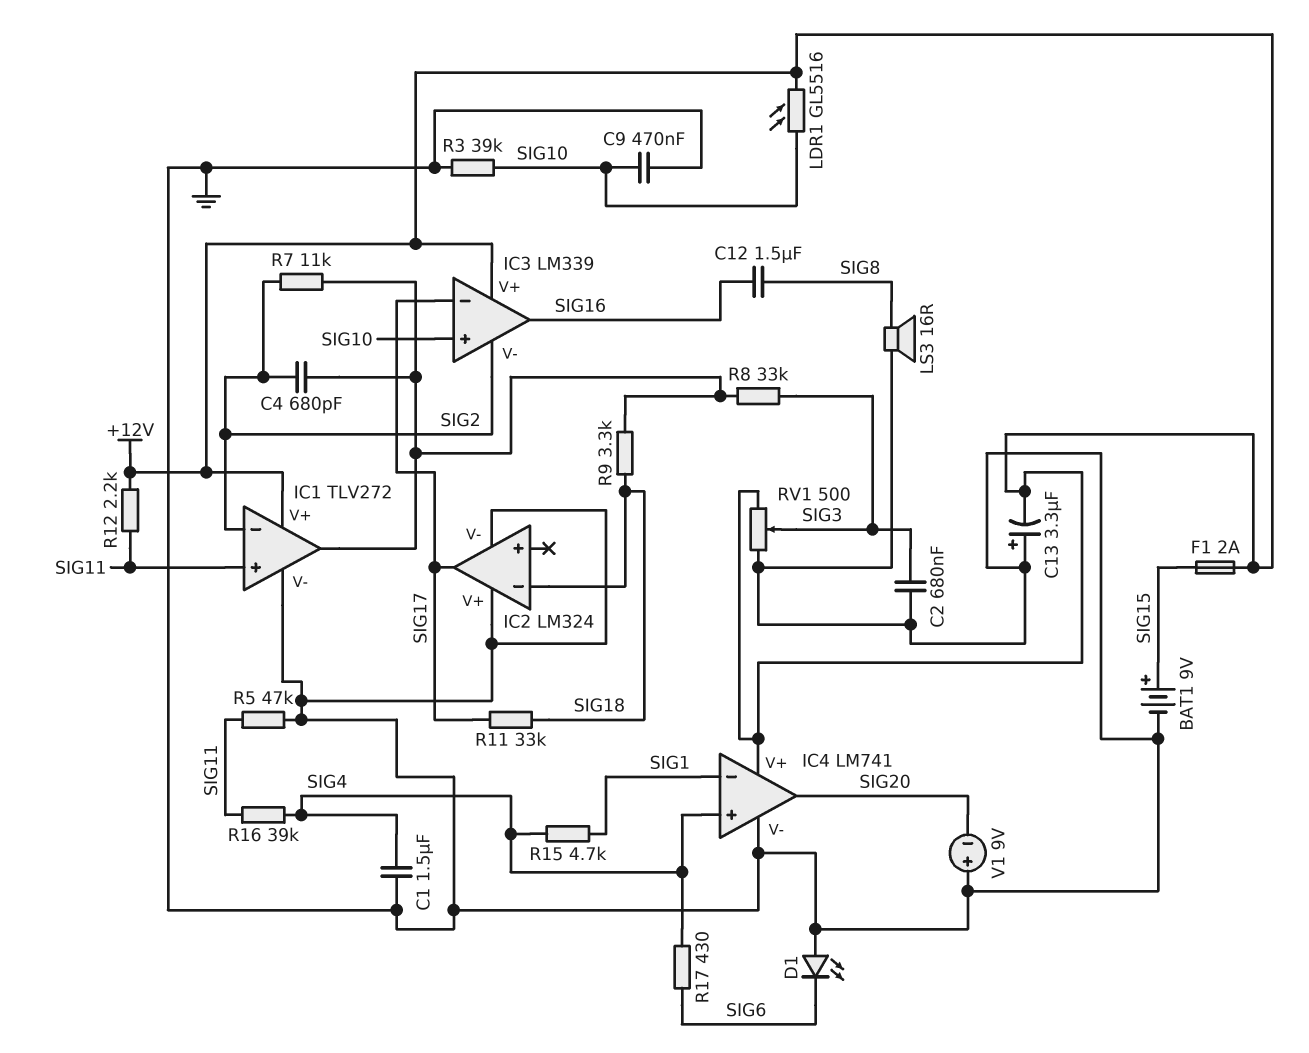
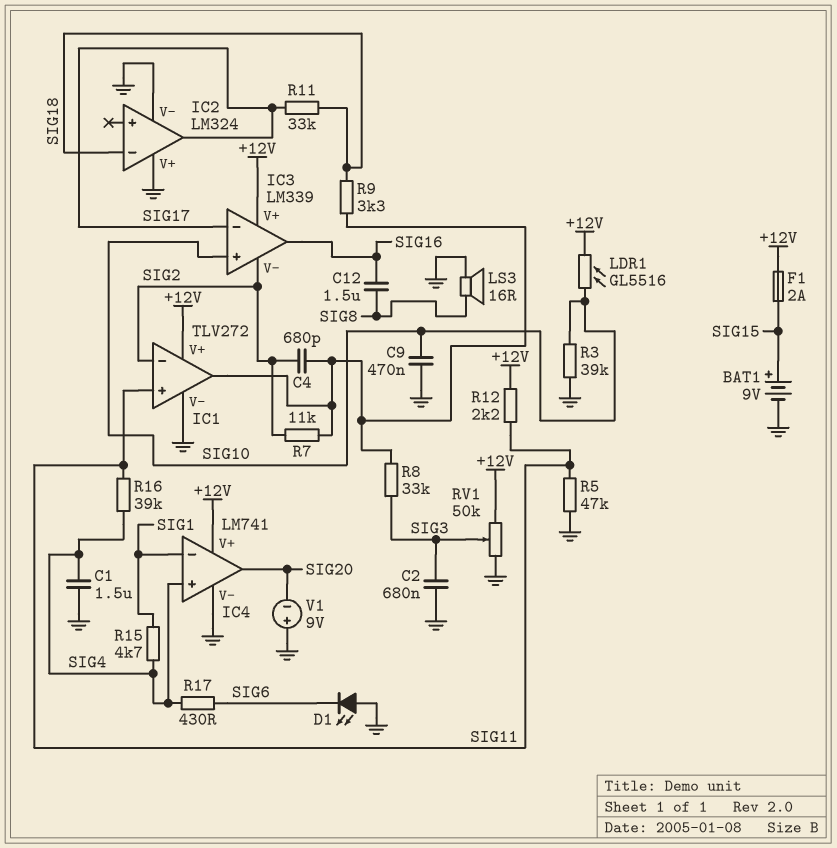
C13: 3.3uF (plus GND, minus +12V) -> none
RV1: 500 (+12V, GND, wiper SIG3) -> 50k (+12V, GND, wiper SIG3)

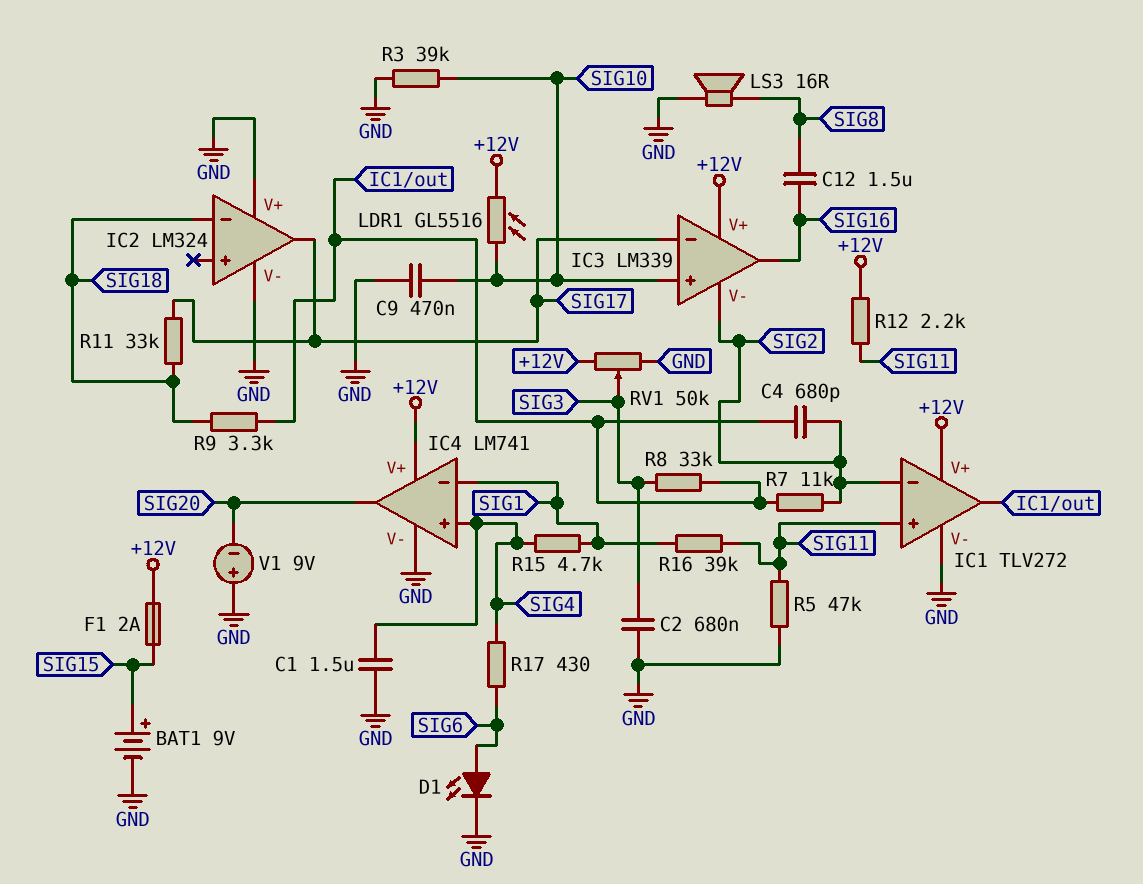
D1: LED (A GND, K SIG6) -> LED (A SIG6, K GND)
R16: 39k (SIG4, SIG11) -> 39k (SIG1, SIG11)

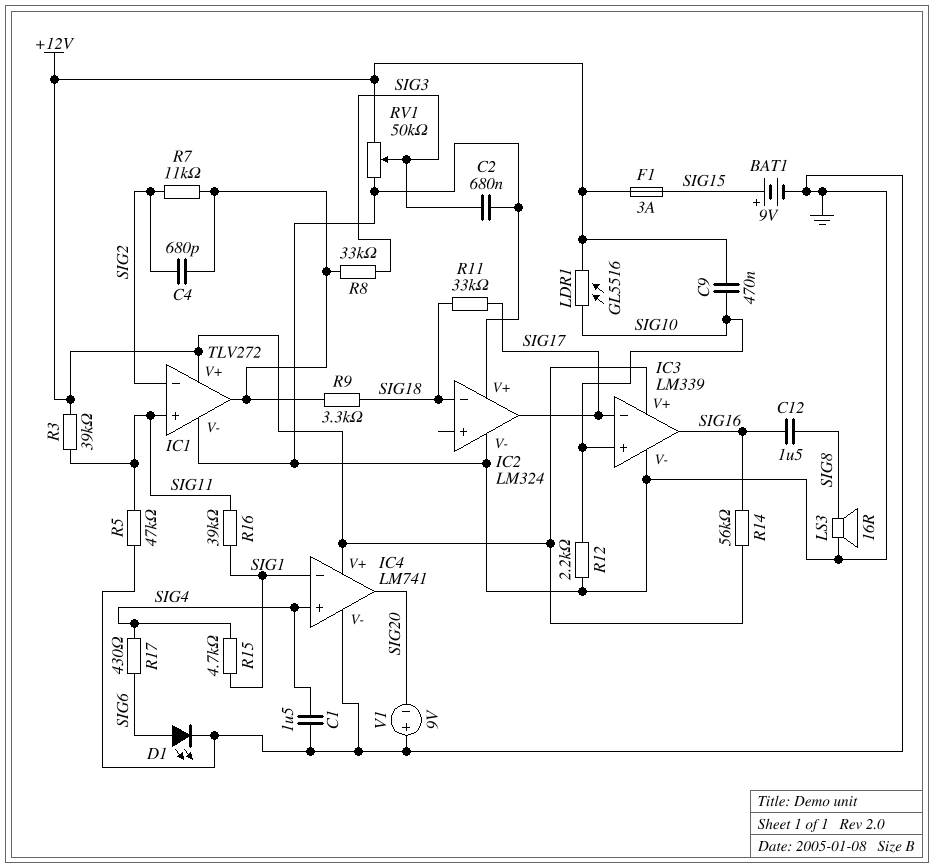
C9: 470nF (GND, SIG10) -> 470nF (+12V, SIG10)
F1: 2A (+12V, SIG15) -> 3A (+12V, SIG15)
IC3 pin V-: SIG2 -> GND
R3: 39k (GND, SIG10) -> 39k (+12V, SIG11)
R12: 2.2k (+12V, SIG11) -> 2.2k (GND, SIG10)
R14: none -> 56k (+12V, SIG16)

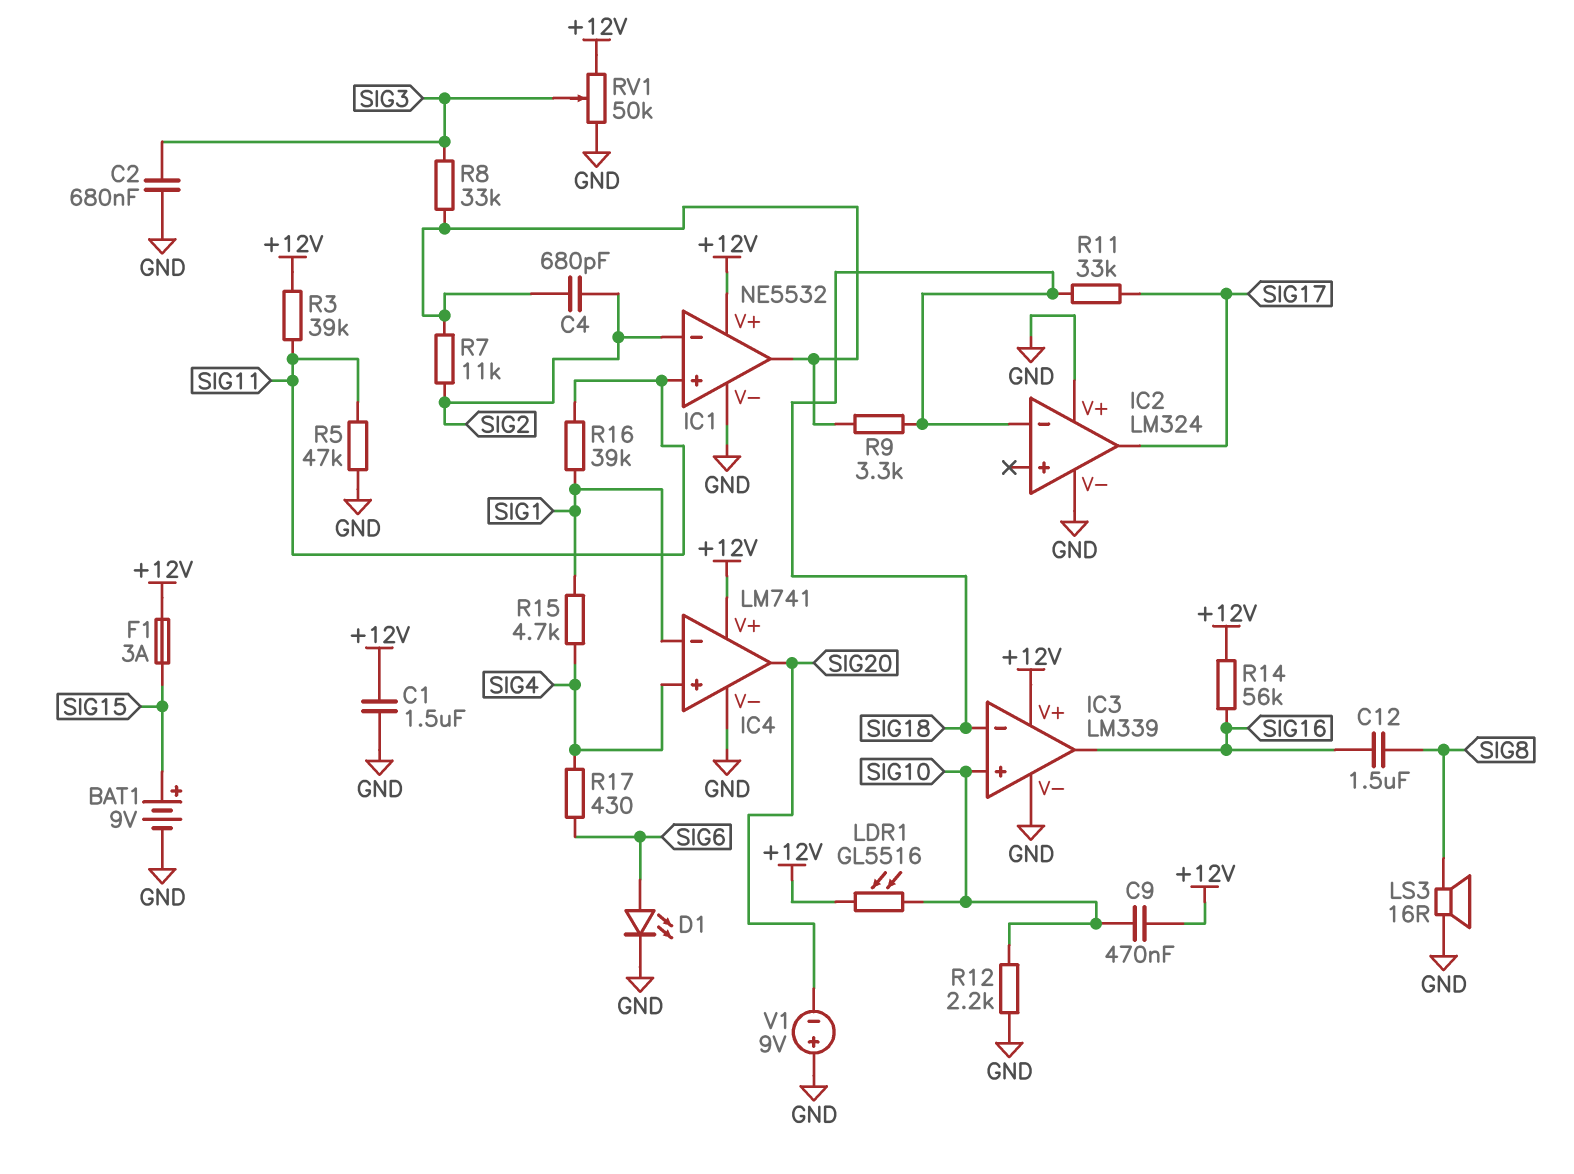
C1: 1.5uF (GND, SIG4) -> 1.5uF (+12V, GND)
IC1: TLV272 -> NE5532
IC3 pin in-: SIG17 -> SIG18

